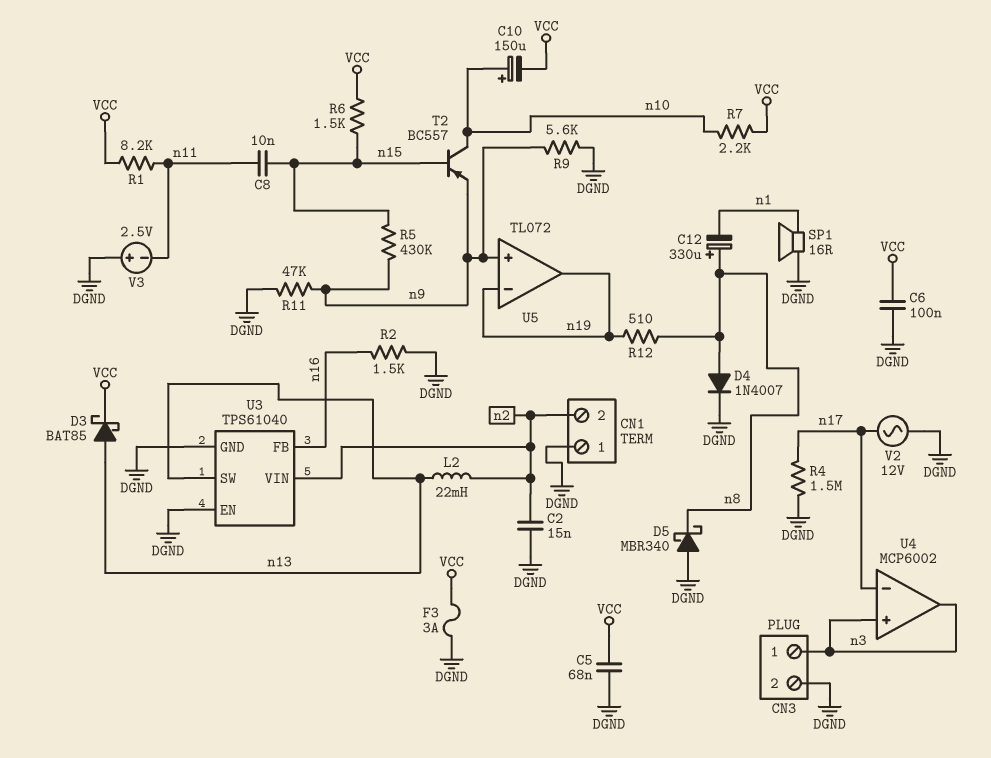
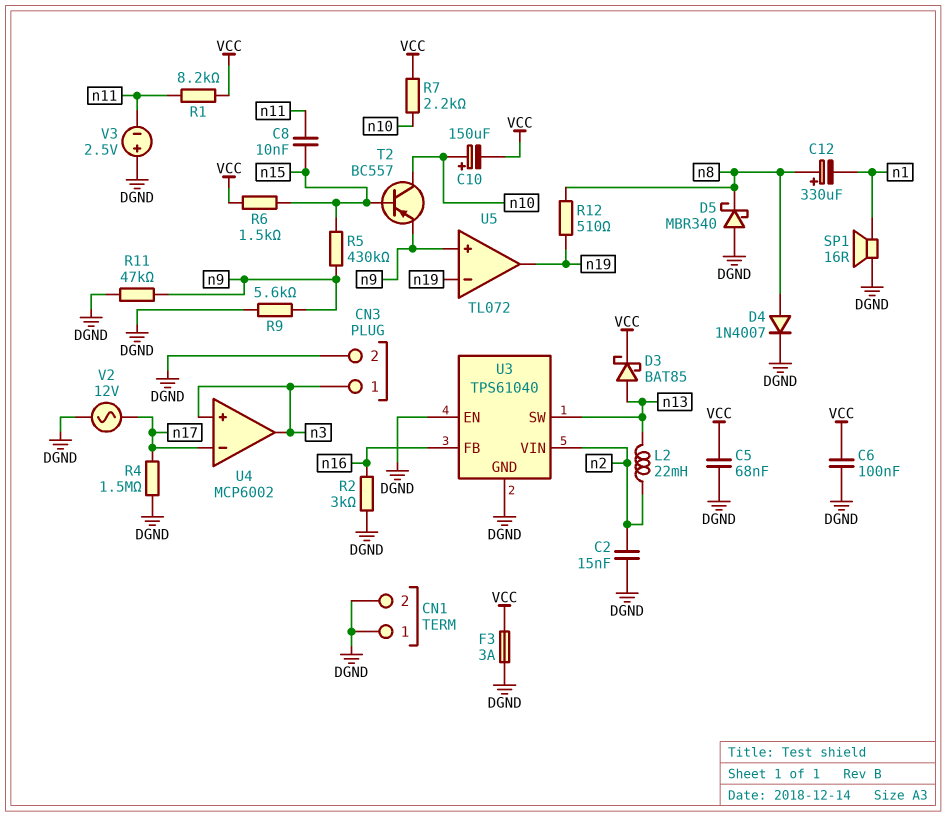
CN1 pin 2: n2 -> DGND
R2: 1.5k (DGND, n16) -> 3k (DGND, n16)

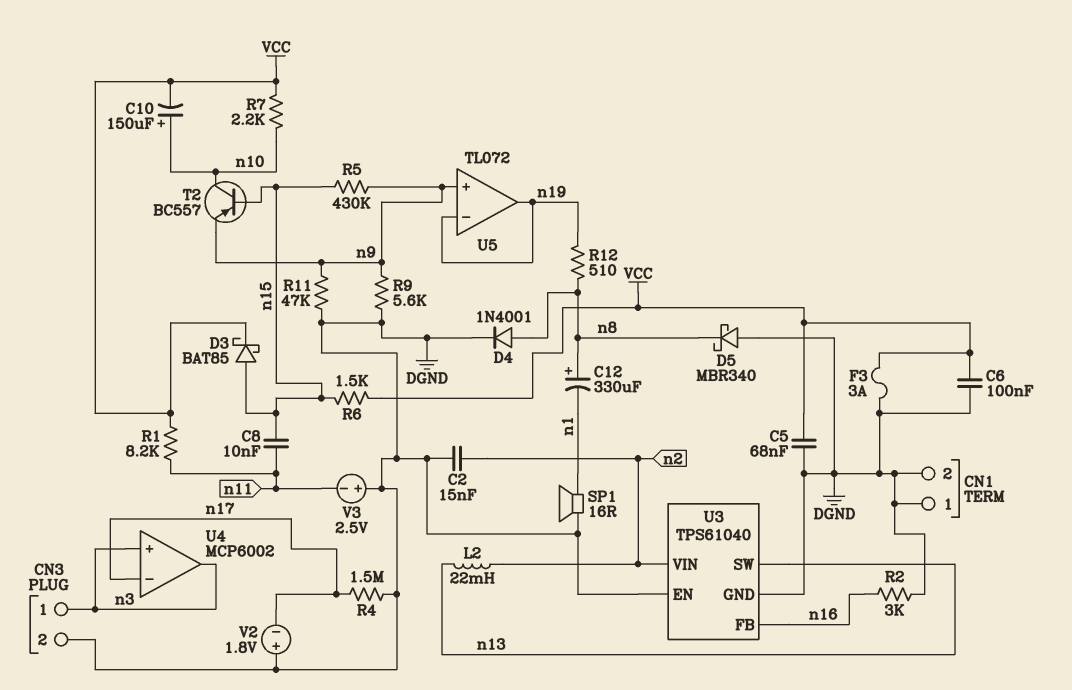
D3: schottky BAT85 (A n13, K VCC) -> schottky BAT85 (A n15, K VCC)
D4: diode 1N4007 (A n8, K DGND) -> diode 1N4001 (A n8, K DGND)
V2: AC 12V (DGND, n17) -> 1.8V (plus DGND, minus n17)

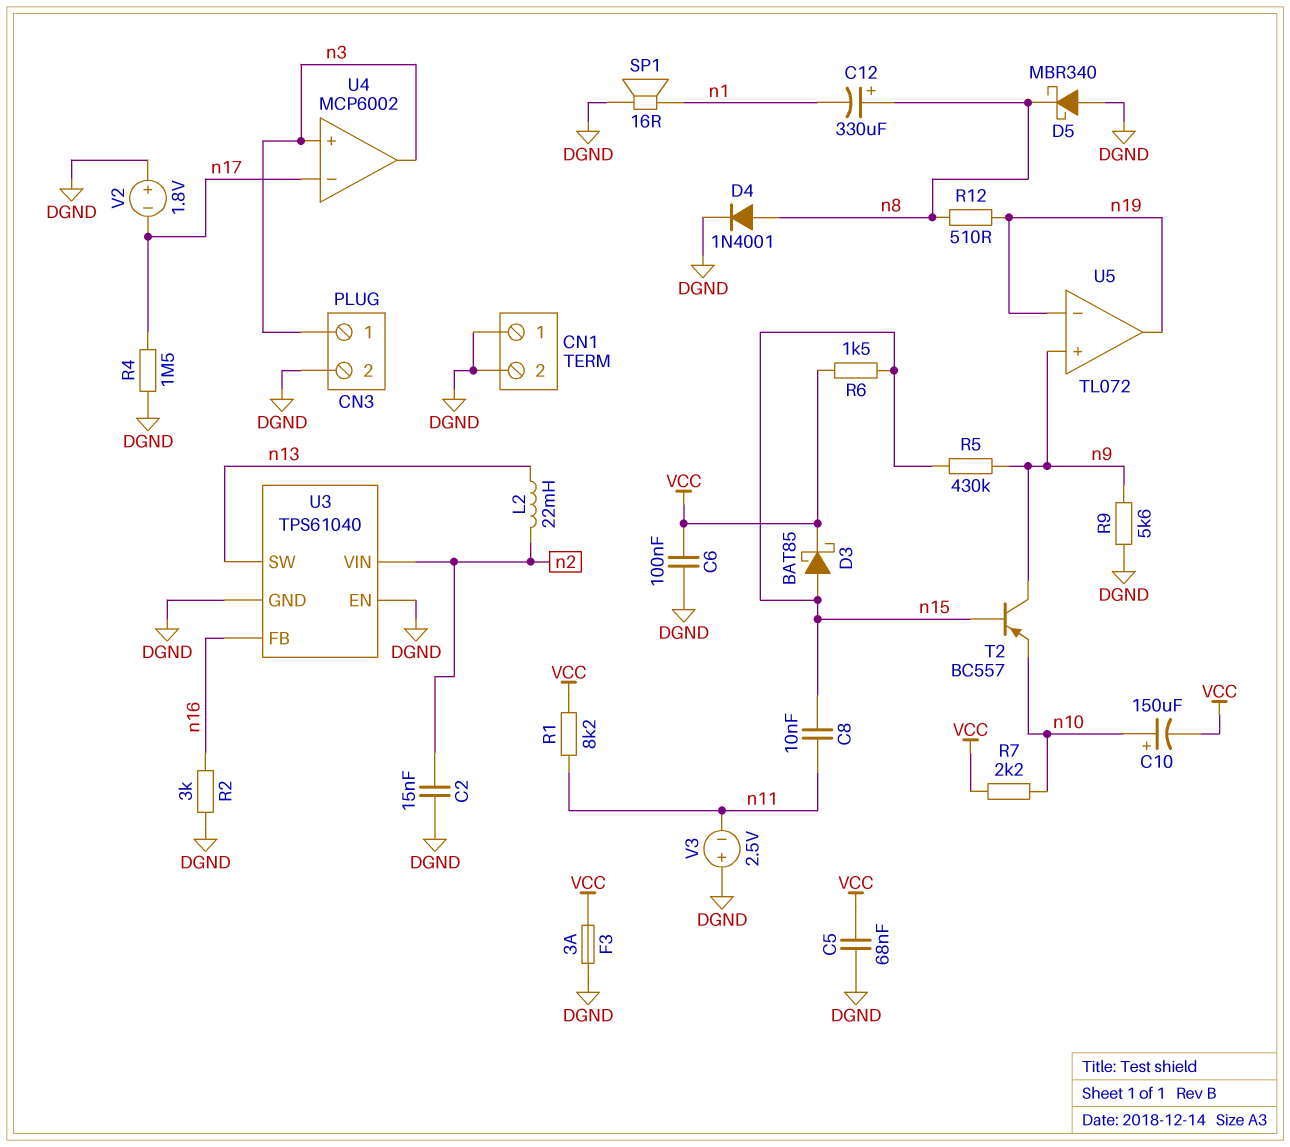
R11: 47k (DGND, n9) -> none
T2: PNP BC557 (B n15, C n10, E n9) -> PNP BC557 (B n15, C n9, E n10)

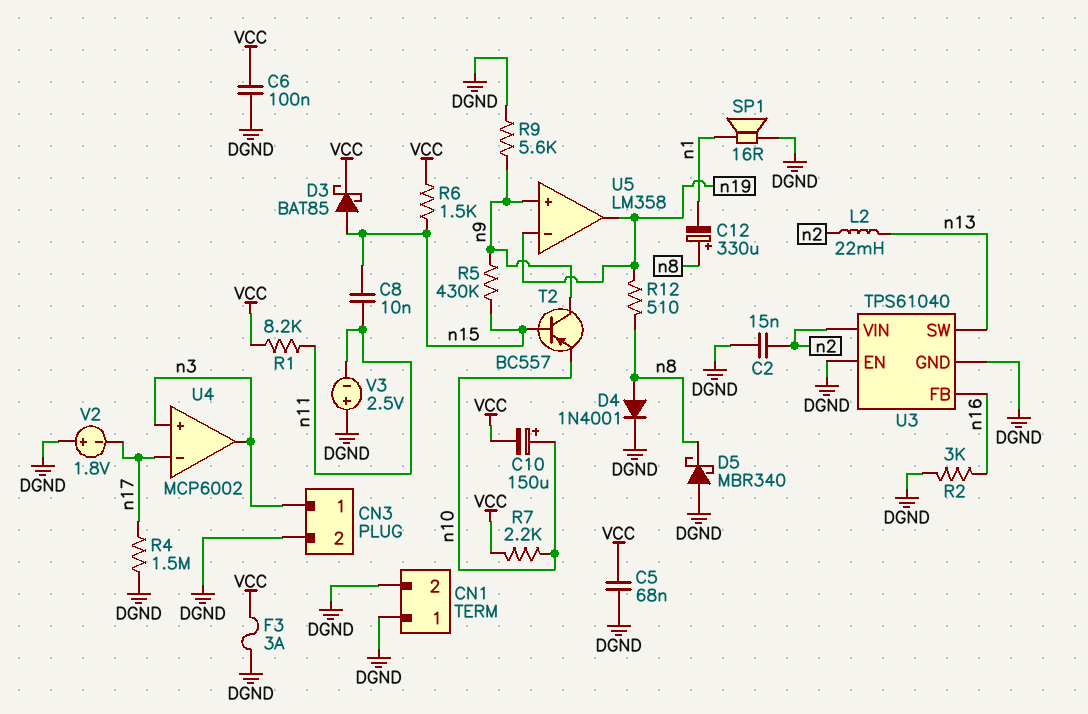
U5: TL072 -> LM358

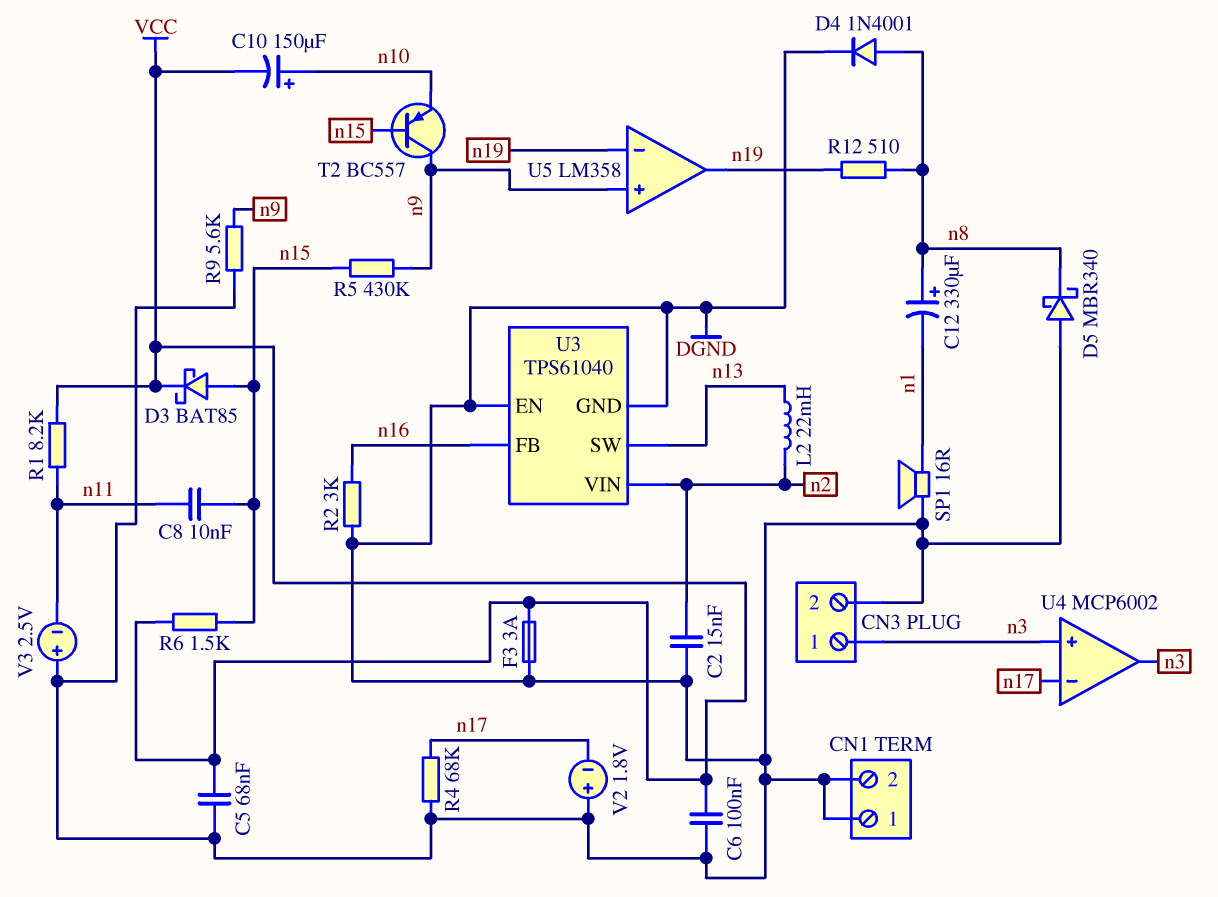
R4: 1.5M (DGND, n17) -> 68k (DGND, n17)
R7: 2.2k (VCC, n10) -> none

